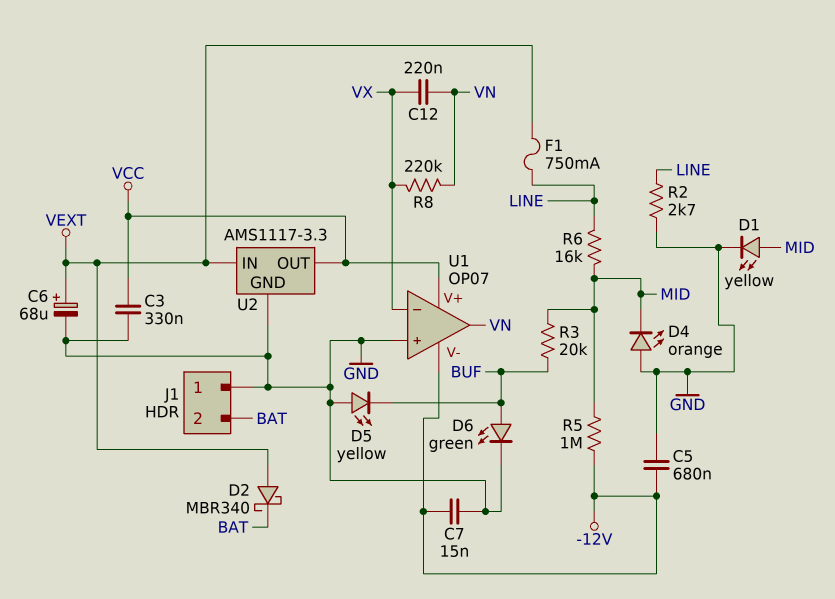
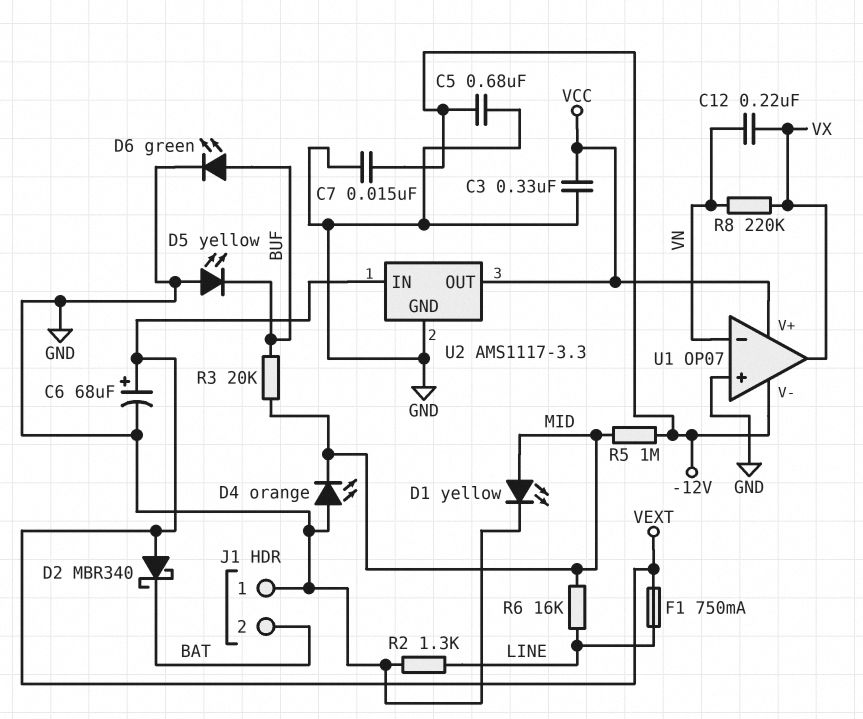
R2: 2.7k (GND, LINE) -> 1.3k (GND, LINE)
U1 pin in-: VX -> VN
U1 pin out: VN -> VX

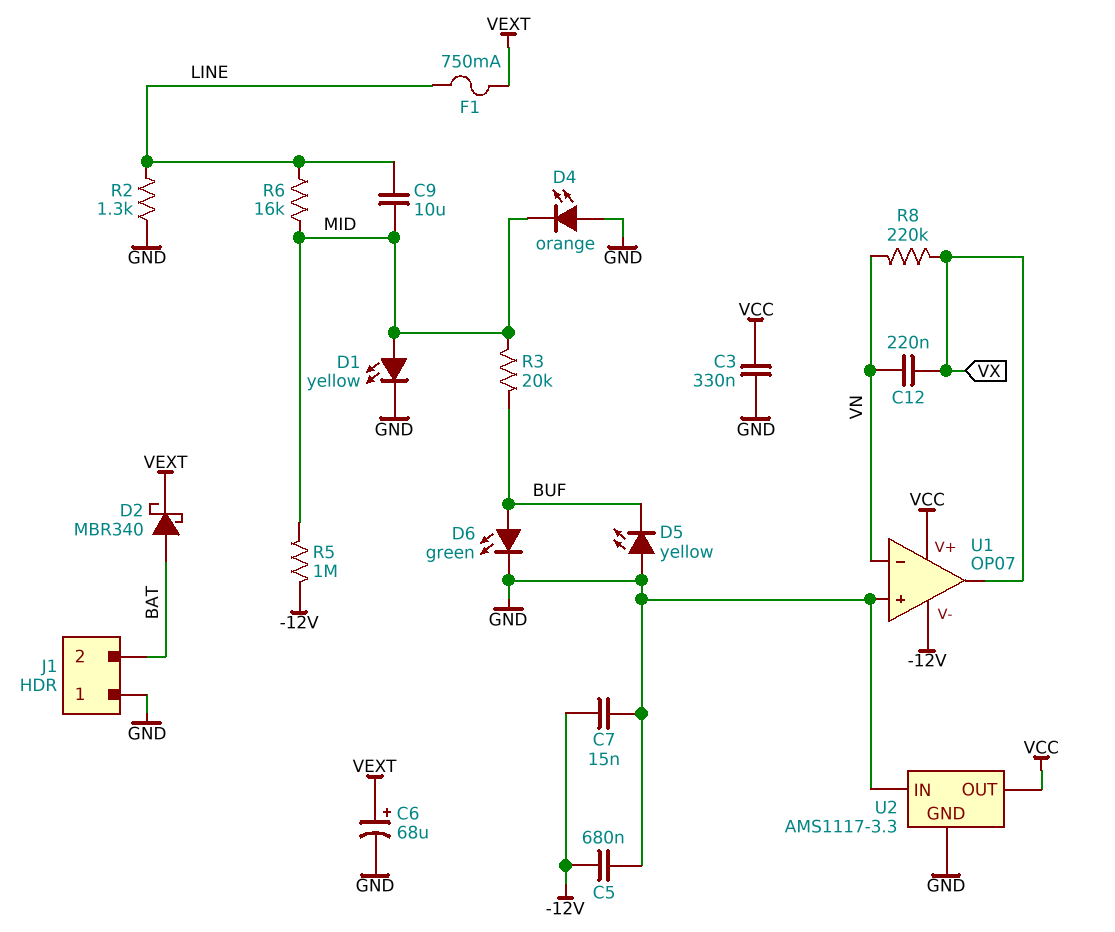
C9: none -> 10uF (LINE, MID)
D2: schottky MBR340 (A VEXT, K BAT) -> schottky MBR340 (A BAT, K VEXT)
U2 pin IN: VEXT -> GND

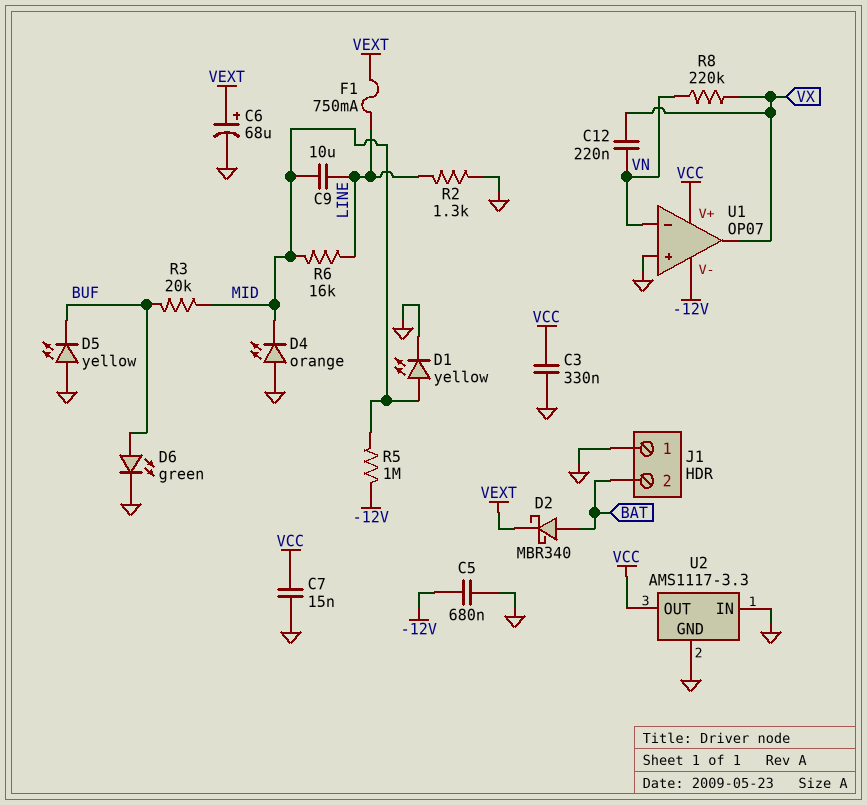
C7: 15nF (-12V, GND) -> 15nF (GND, VCC)

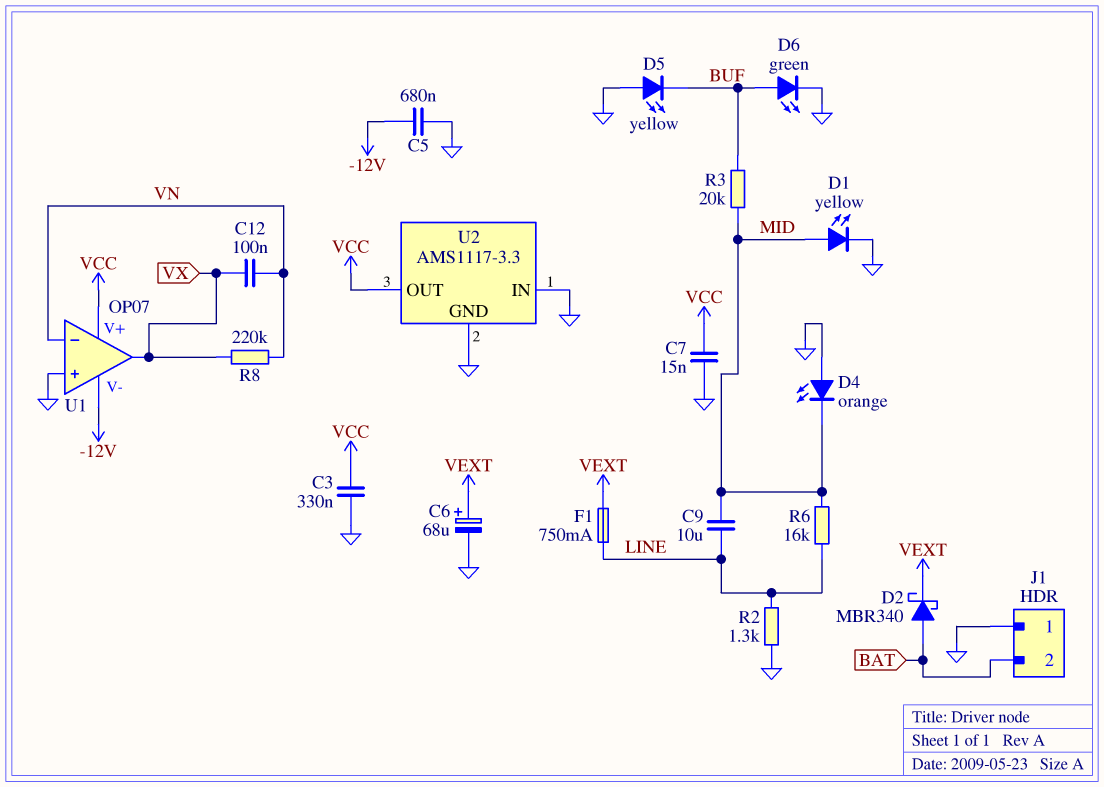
C12: 220nF (VN, VX) -> 100nF (VN, VX)
R5: 1M (-12V, MID) -> none

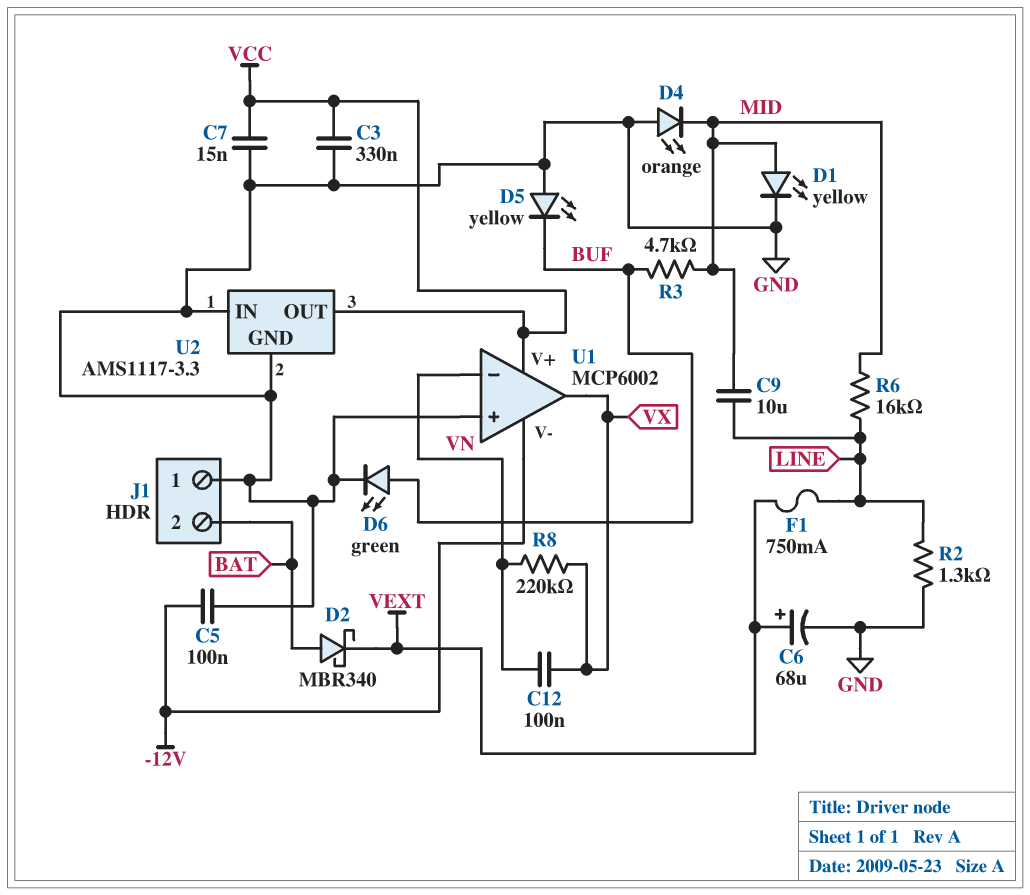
C5: 680nF (-12V, GND) -> 100nF (-12V, GND)
R3: 20k (BUF, MID) -> 4.7k (BUF, MID)
U1: OP07 -> MCP6002

